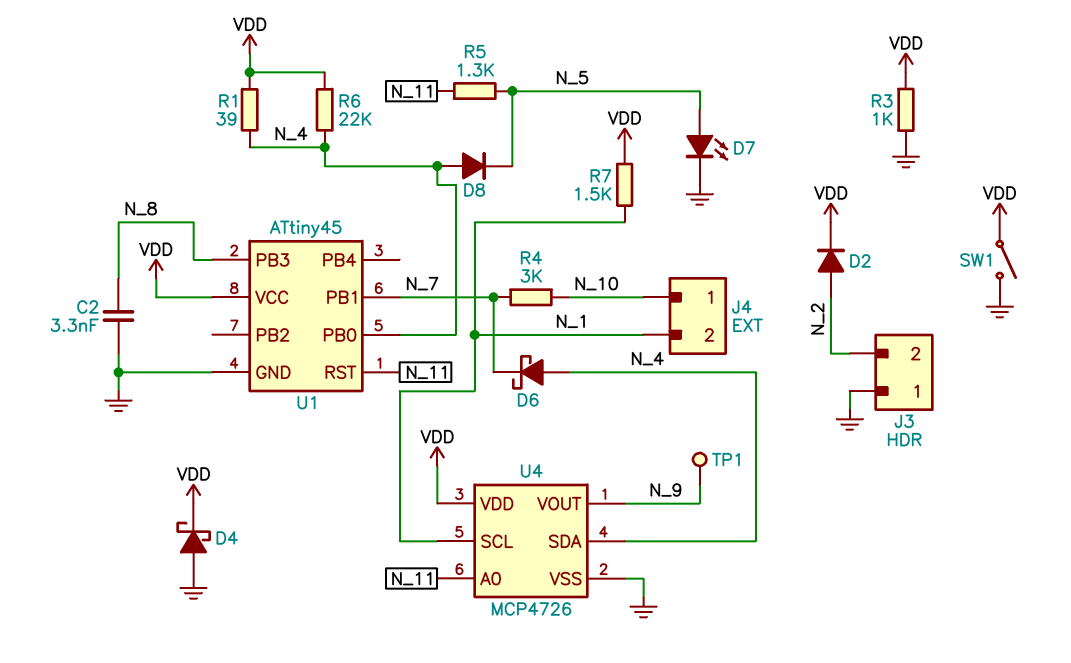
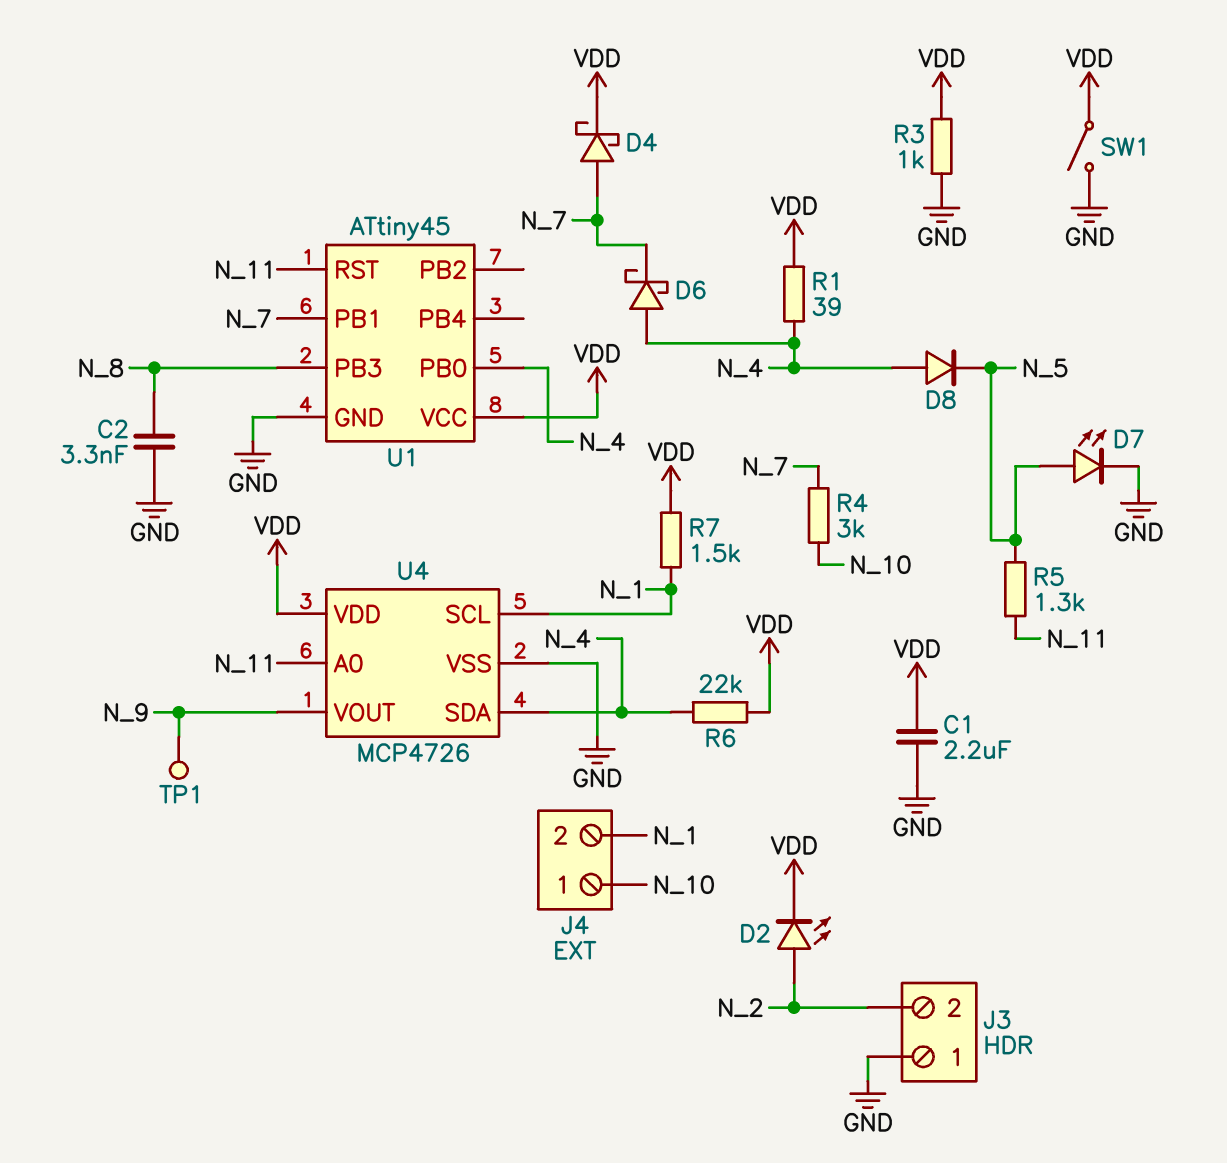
C1: none -> 2.2uF (GND, VDD)
D2: diode (A N_2, K VDD) -> LED (A N_2, K VDD)
D4: schottky (A GND, K VDD) -> schottky (A N_7, K VDD)

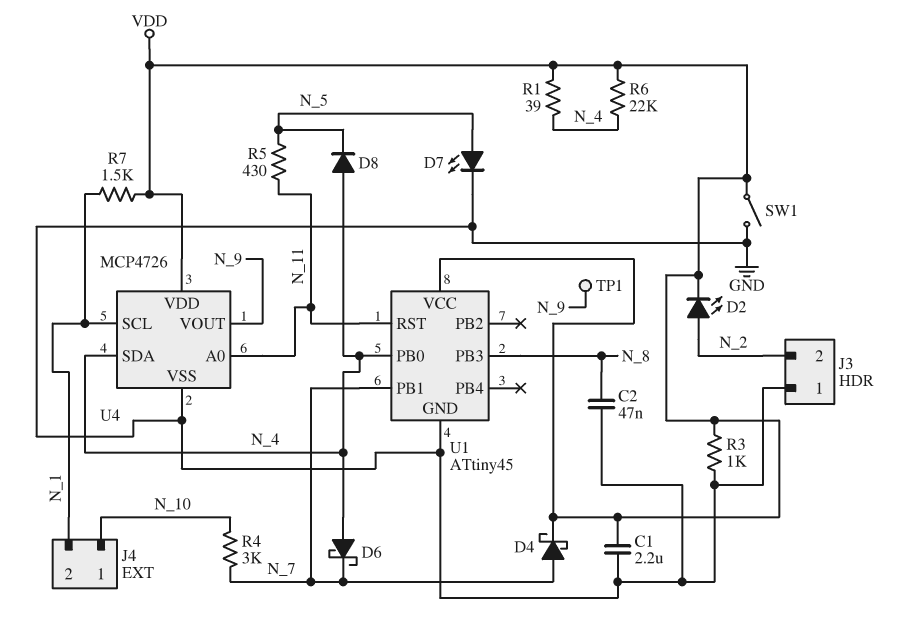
C2: 3.3nF (GND, N_8) -> 47nF (GND, N_8)
R5: 1.3k (N_5, N_11) -> 430 (N_5, N_11)

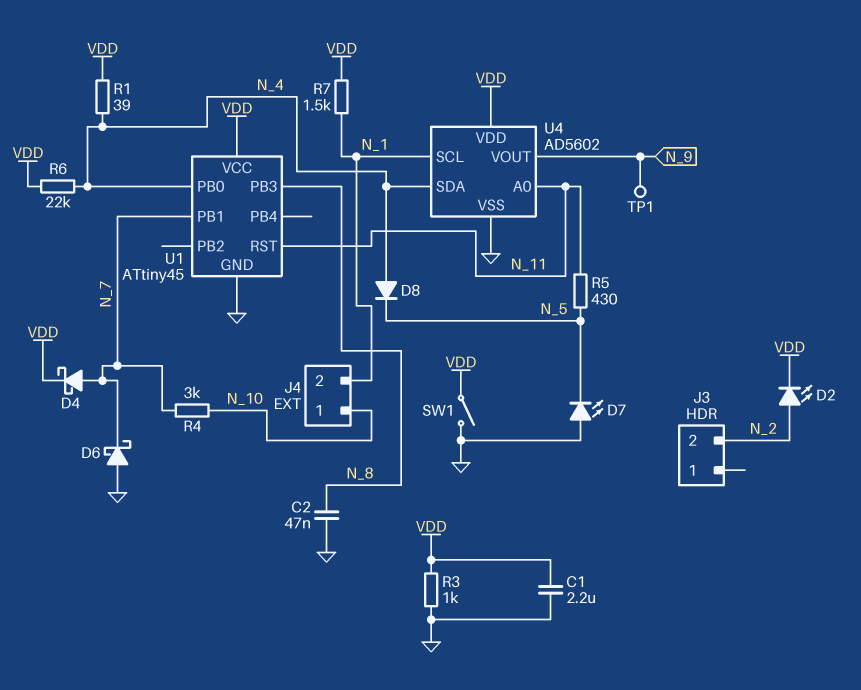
D6: schottky (A N_4, K N_7) -> schottky (A GND, K N_7)
D7: LED (A N_5, K GND) -> LED (A GND, K N_5)
J3 pin 1: GND -> none
U4: MCP4726 -> AD5602

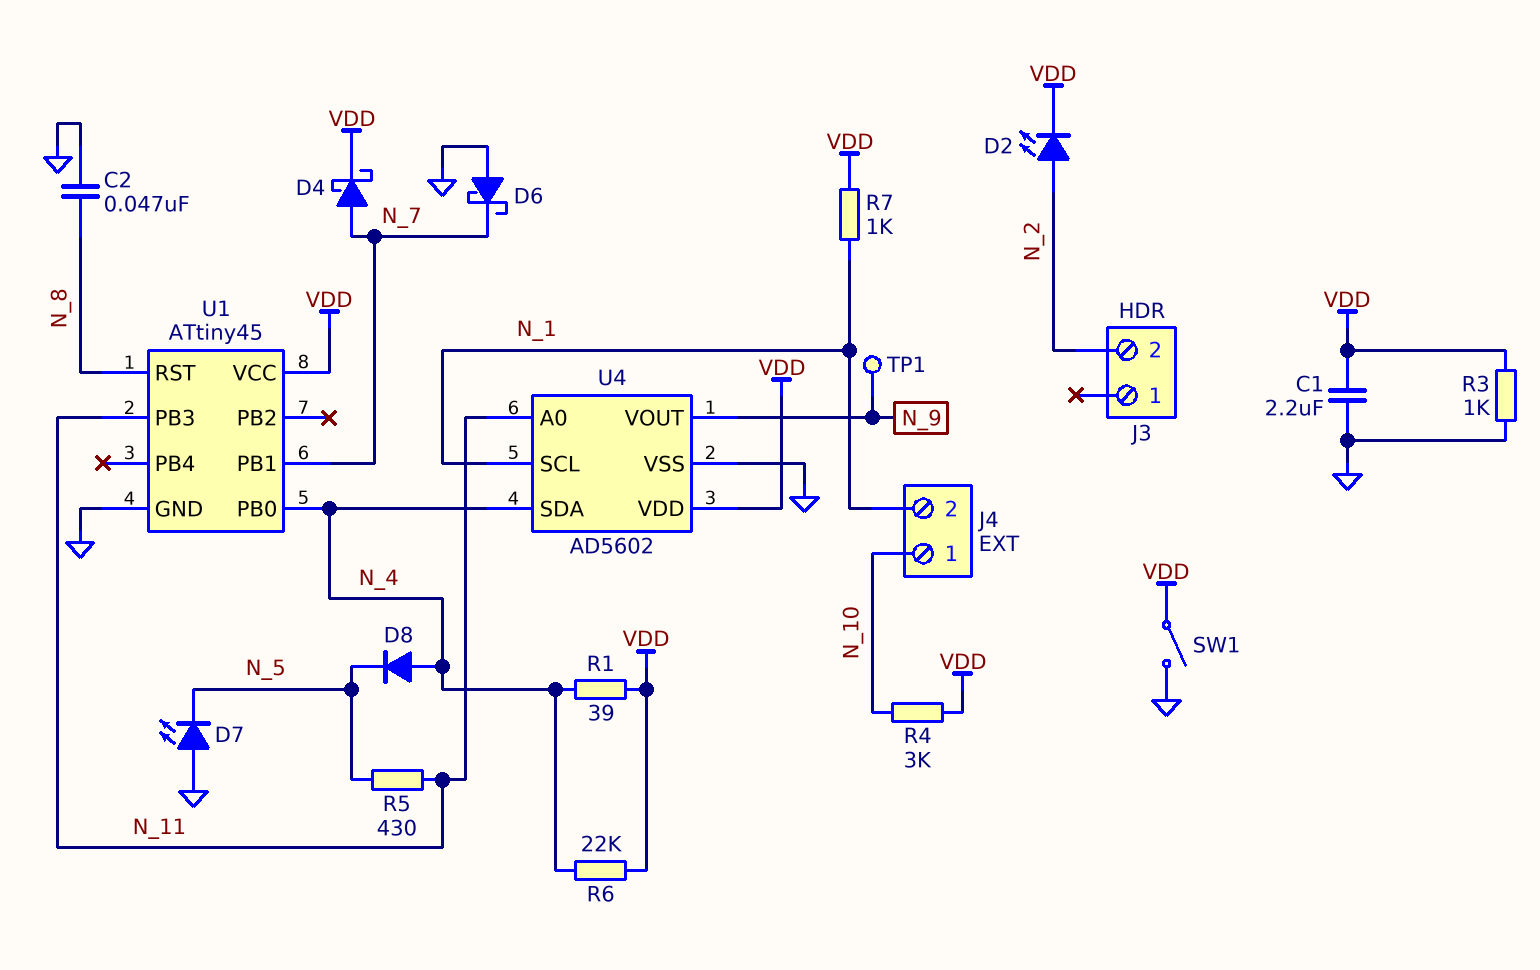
R4: 3k (N_7, N_10) -> 3k (N_10, VDD)
R7: 1.5k (N_1, VDD) -> 1k (N_1, VDD)
U1 pin PB3: N_8 -> N_11
U1 pin RST: N_11 -> N_8

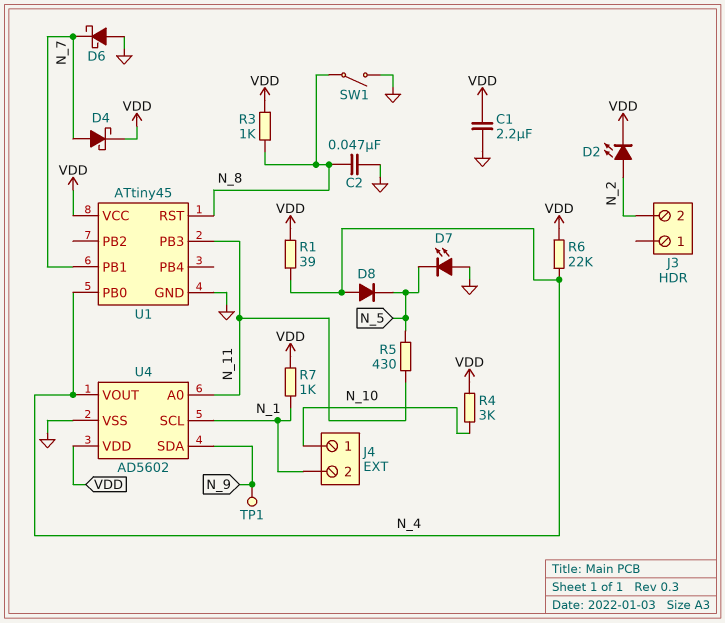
R3: 1k (GND, VDD) -> 1k (N_8, VDD)
SW1: switch (GND, VDD) -> switch (GND, N_8)
U4 pin SDA: N_4 -> N_9
U4 pin VOUT: N_9 -> N_4

